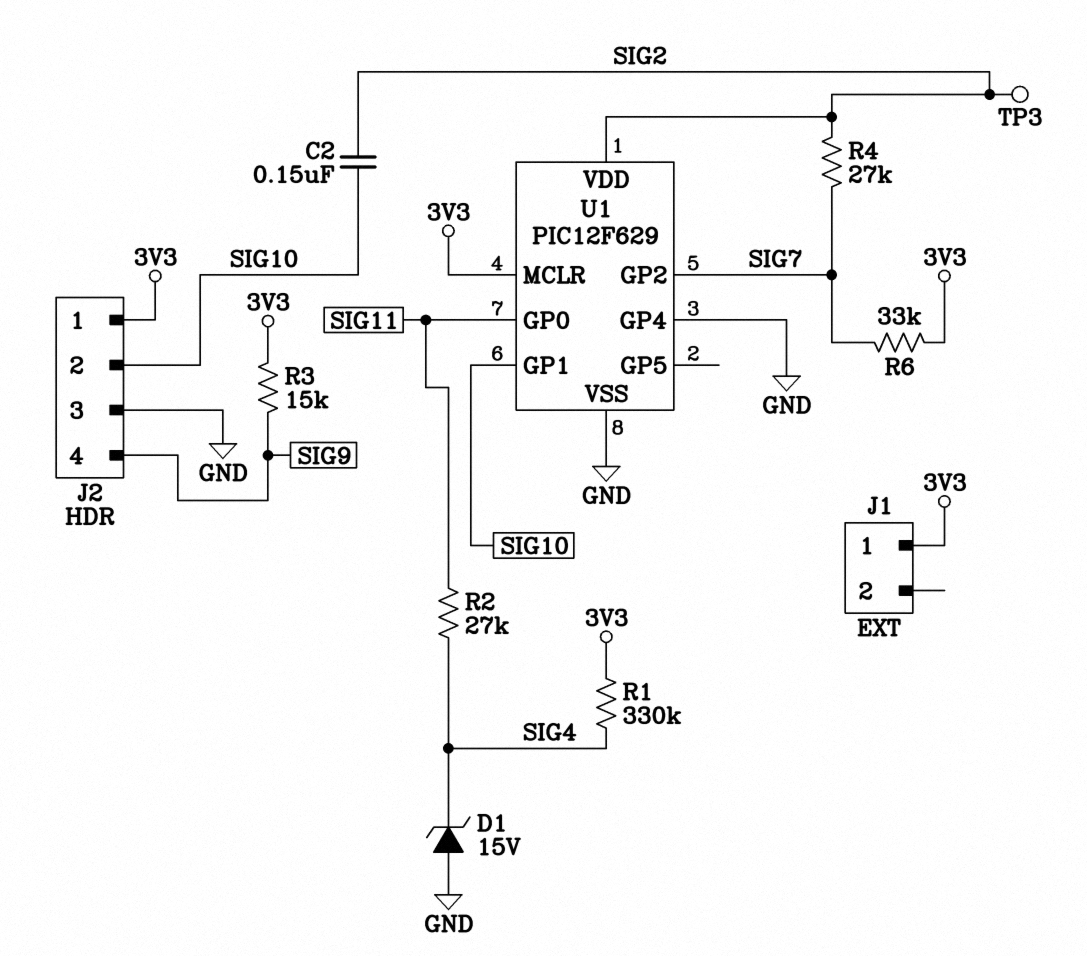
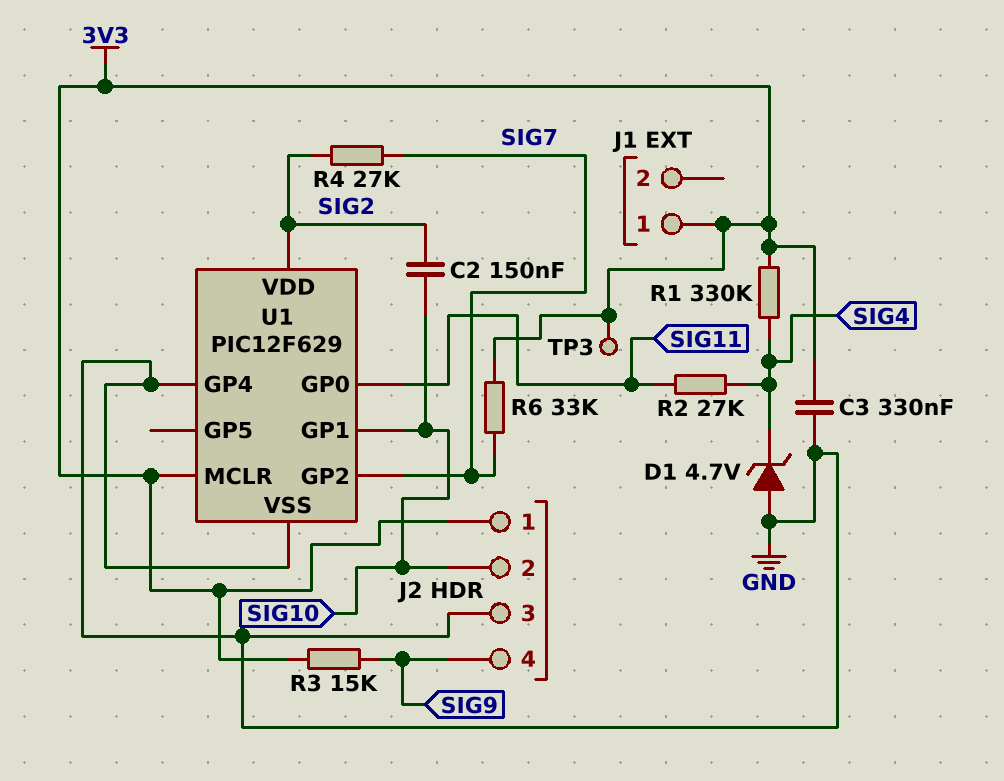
C3: none -> 330nF (3V3, GND)
D1: zener 15V (A GND, K SIG4) -> zener 4.7V (A GND, K SIG4)
TP3: test point (SIG2) -> test point (3V3)

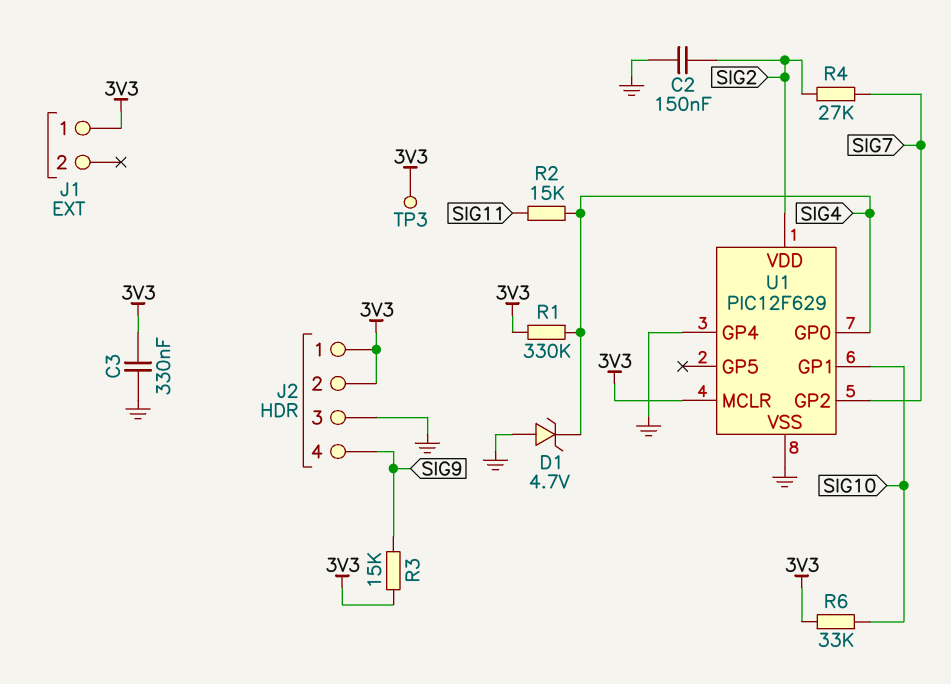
C2: 150nF (SIG2, SIG10) -> 150nF (GND, SIG2)
J2 pin 2: SIG10 -> 3V3
R2: 27k (SIG4, SIG11) -> 15k (SIG4, SIG11)
R6: 33k (3V3, SIG7) -> 33k (3V3, SIG10)
U1 pin GP0: SIG11 -> SIG4

